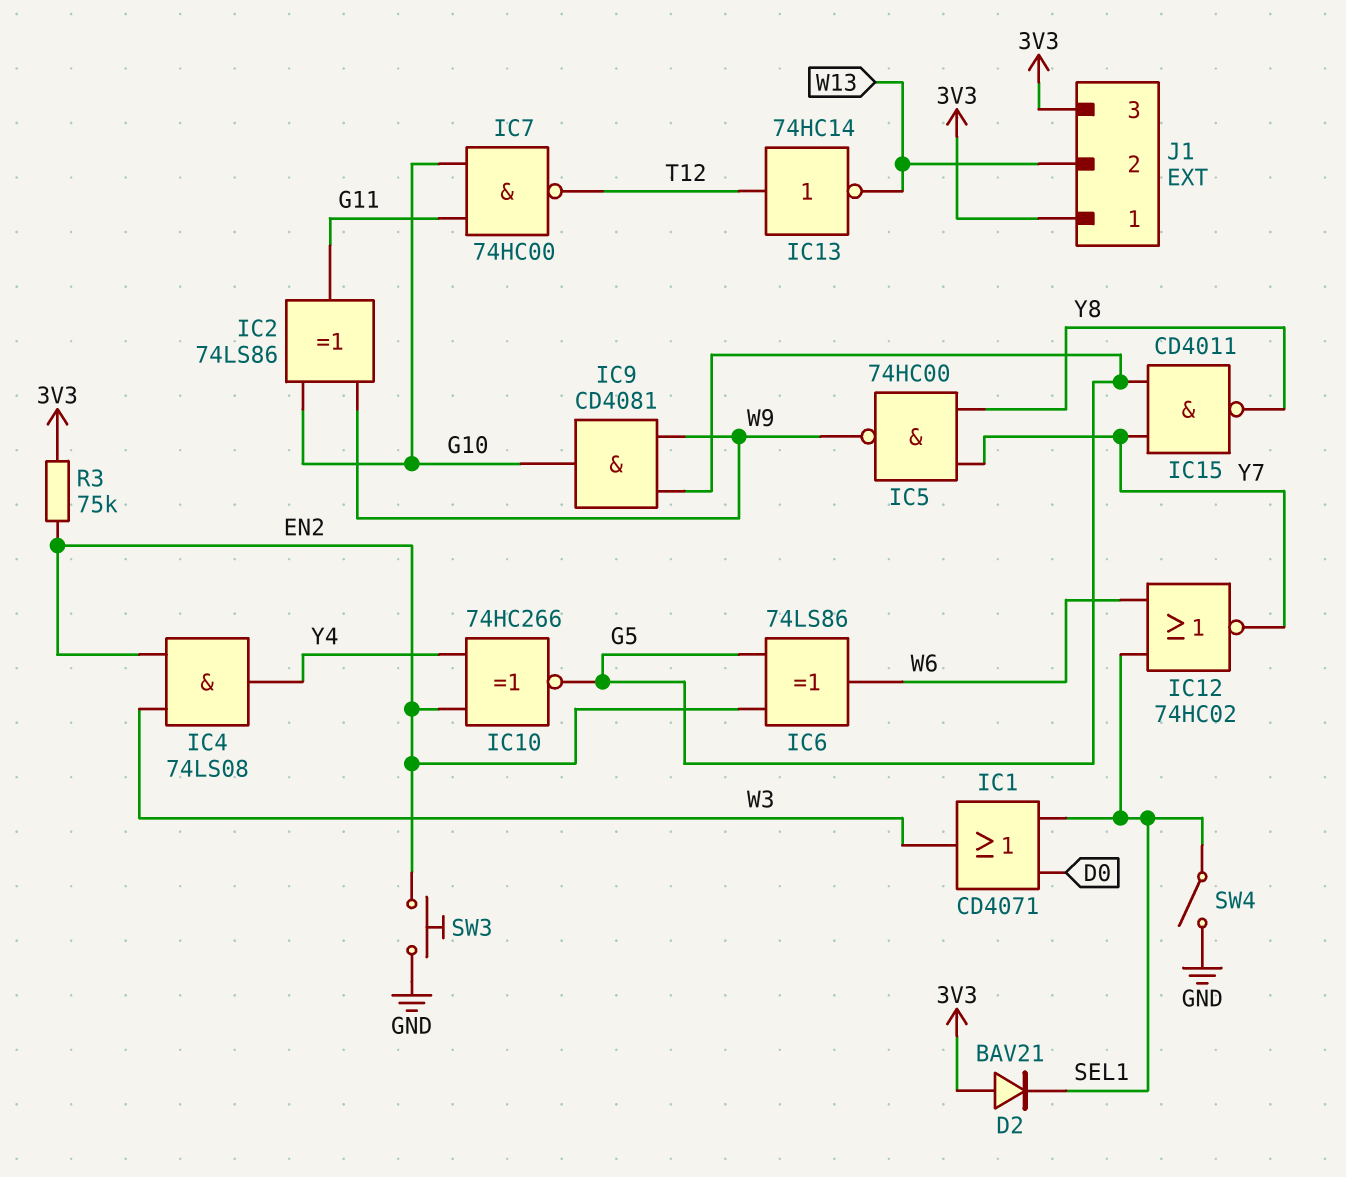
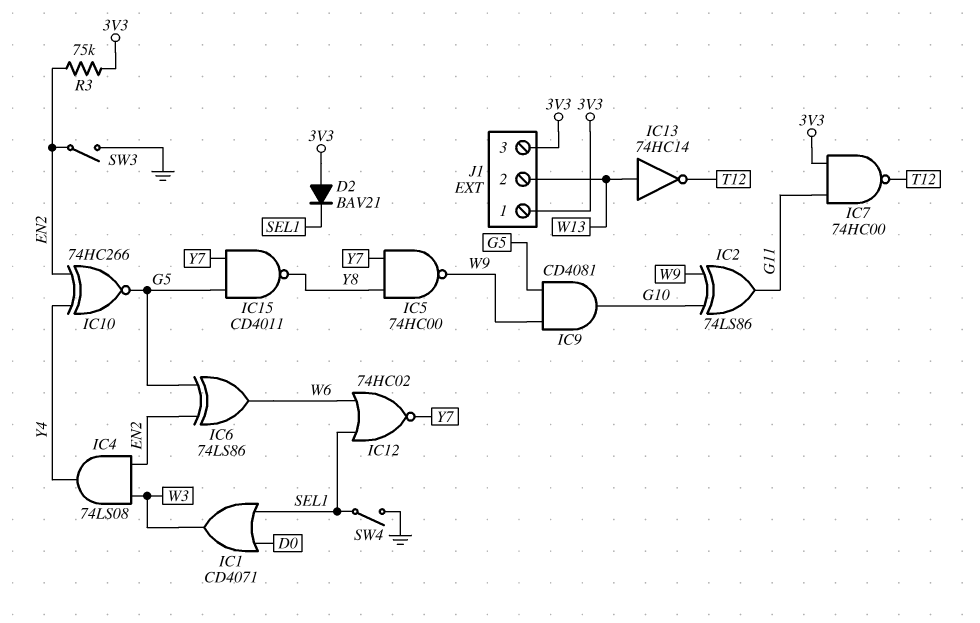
IC7: NAND 74HC00 (in G10, in G11, out T12) -> NAND 74HC00 (in 3V3, in G11, out T12)
IC13: NOT 74HC14 (in T12, out W13) -> NOT 74HC14 (in W13, out T12)
SW3: button (EN2, GND) -> switch (EN2, GND)

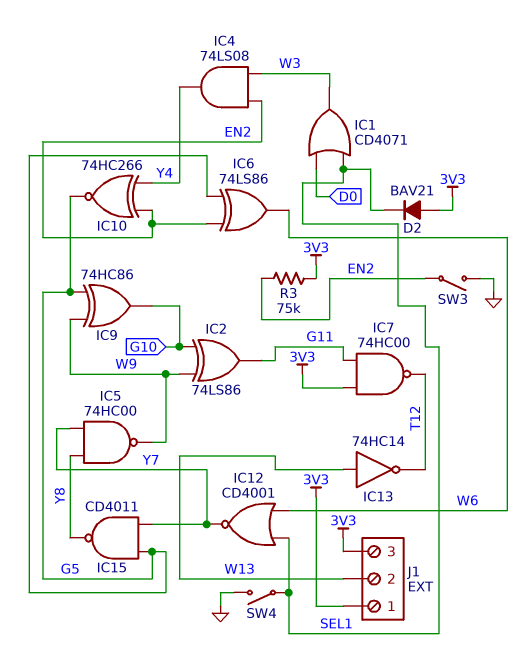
IC9: AND CD4081 (in G5, in W9, out G10) -> XOR 74HC86 (in G5, in W9, out G10)
IC12: NOR 74HC02 (in SEL1, in W6, out Y7) -> NOR CD4001 (in SEL1, in W6, out Y7)

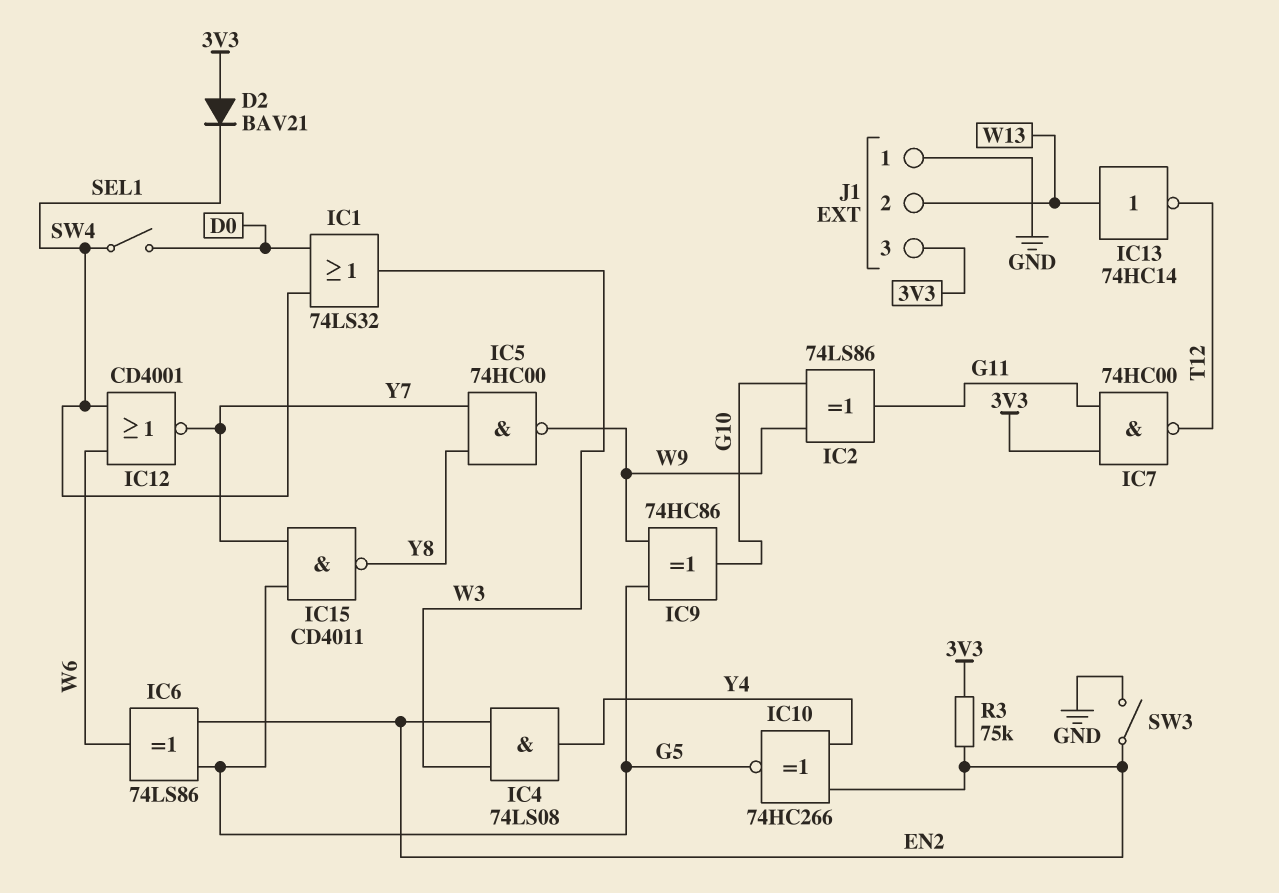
IC1: OR CD4071 (in D0, in SEL1, out W3) -> OR 74LS32 (in D0, in SEL1, out W3)
J1 pin 1: 3V3 -> GND
SW4: switch (GND, SEL1) -> switch (D0, SEL1)

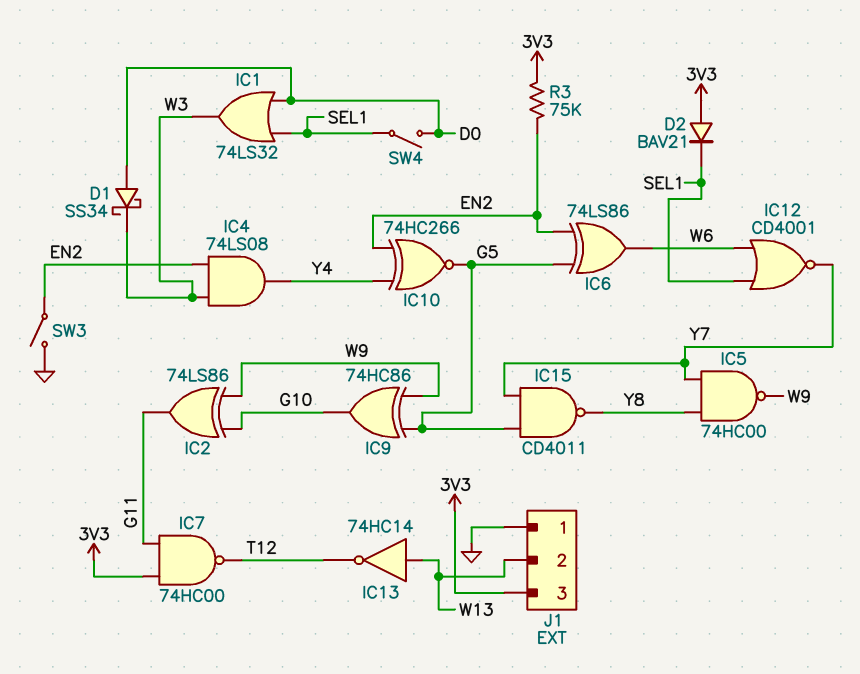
D1: none -> schottky SS34 (A D0, K W3)

